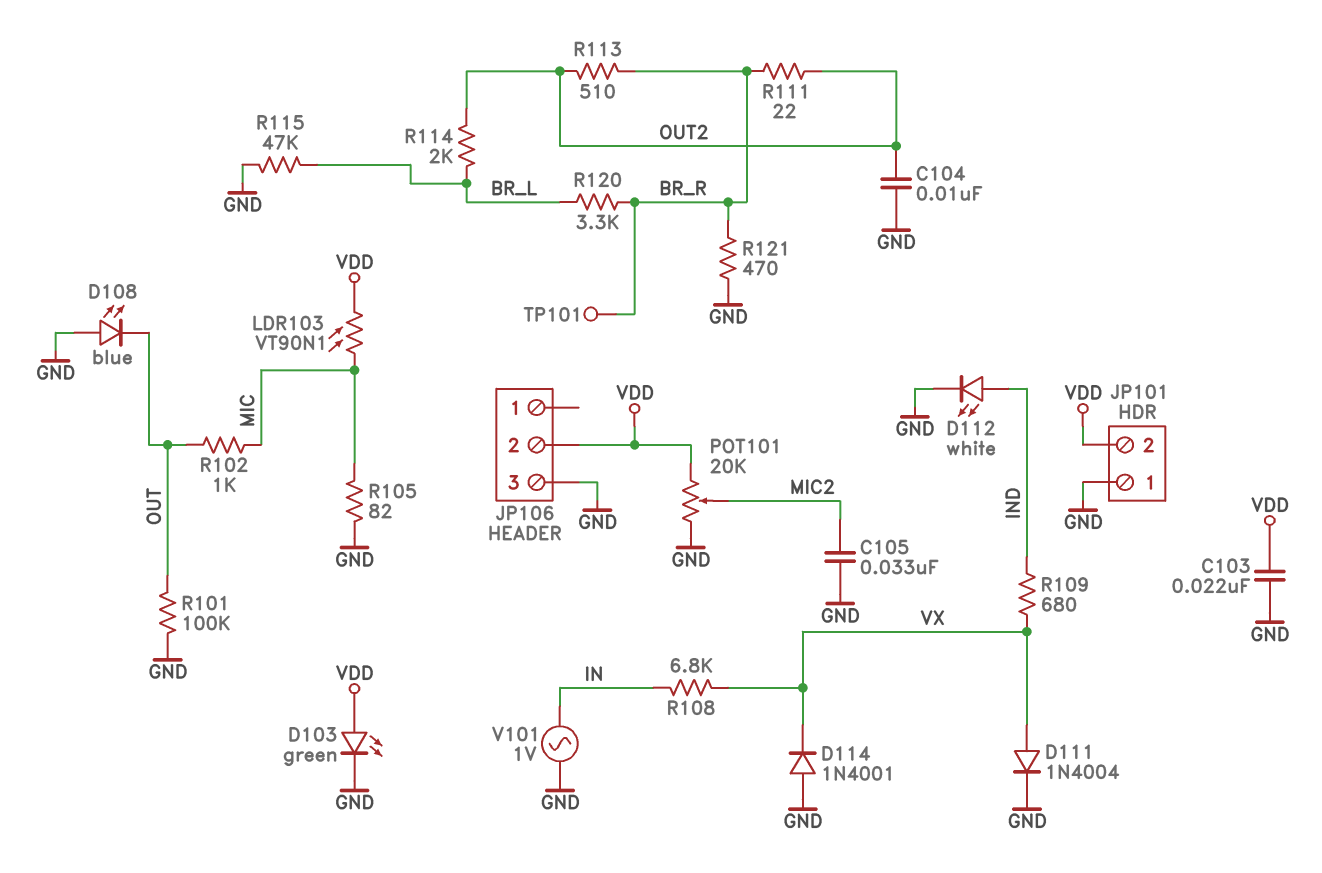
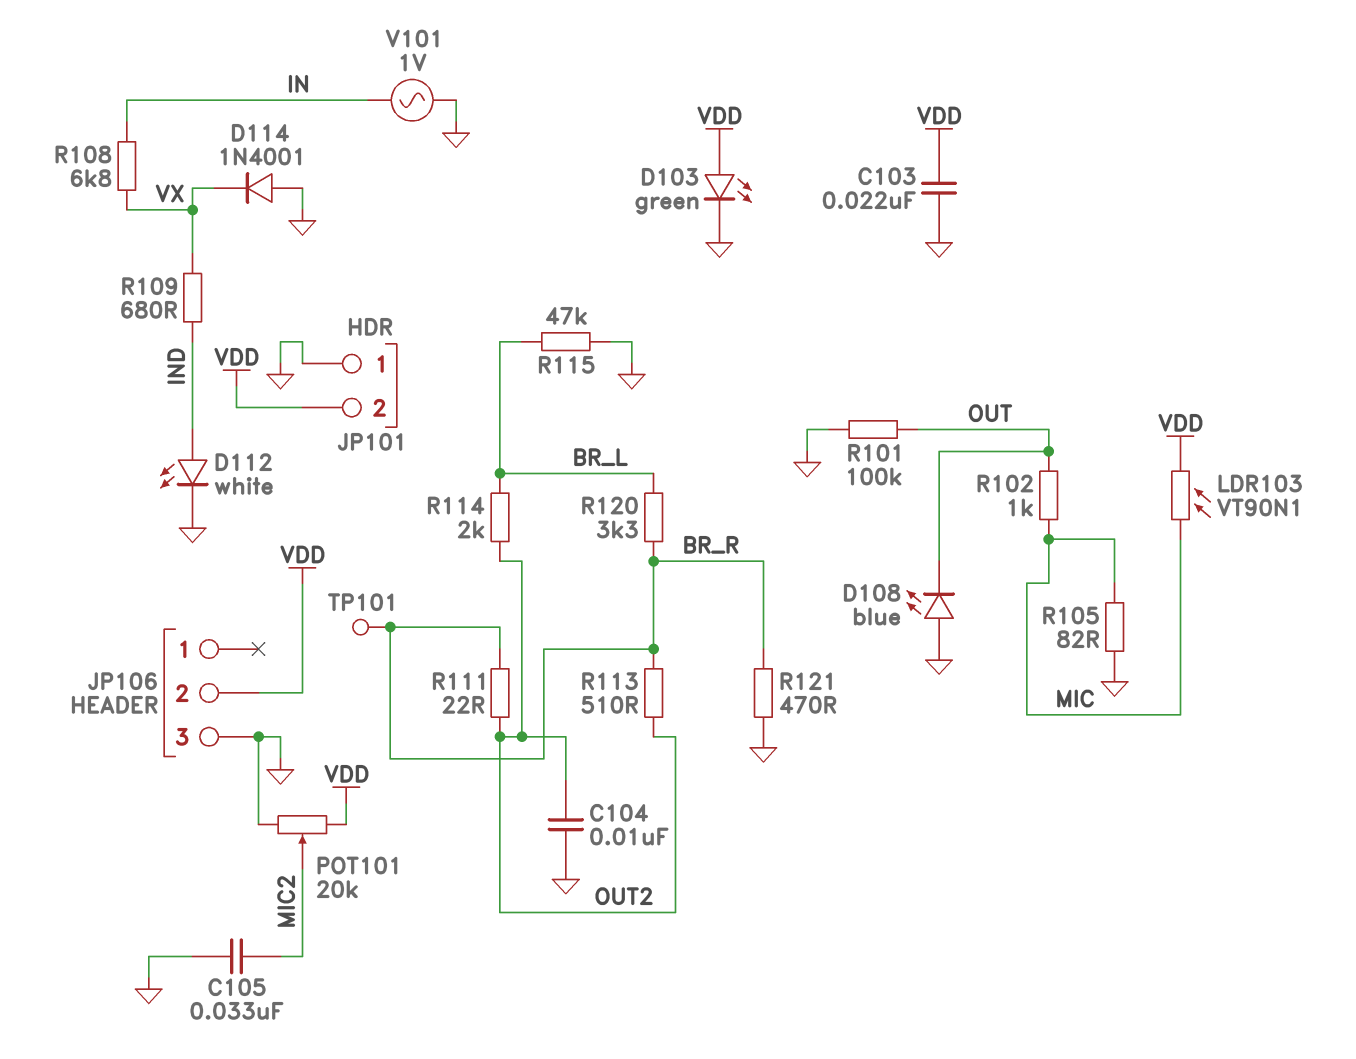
D111: diode 1N4004 (A VX, K GND) -> none

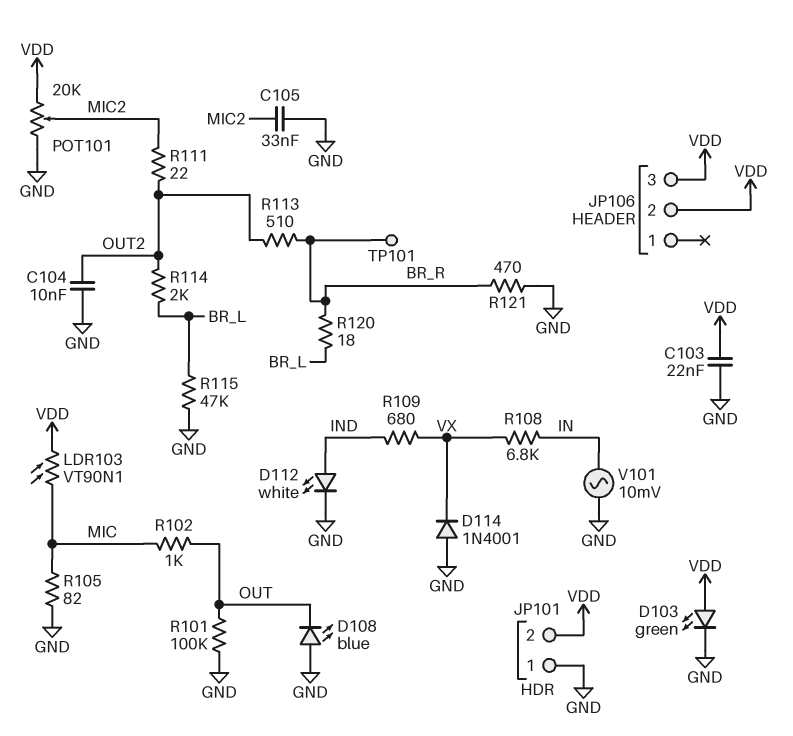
JP106 pin 3: GND -> VDD
R111: 22 (BR_R, OUT2) -> 22 (MIC2, OUT2)
R120: 3.3k (BR_L, BR_R) -> 18 (BR_L, BR_R)
V101: AC 1V (GND, IN) -> AC 10mV (GND, IN)

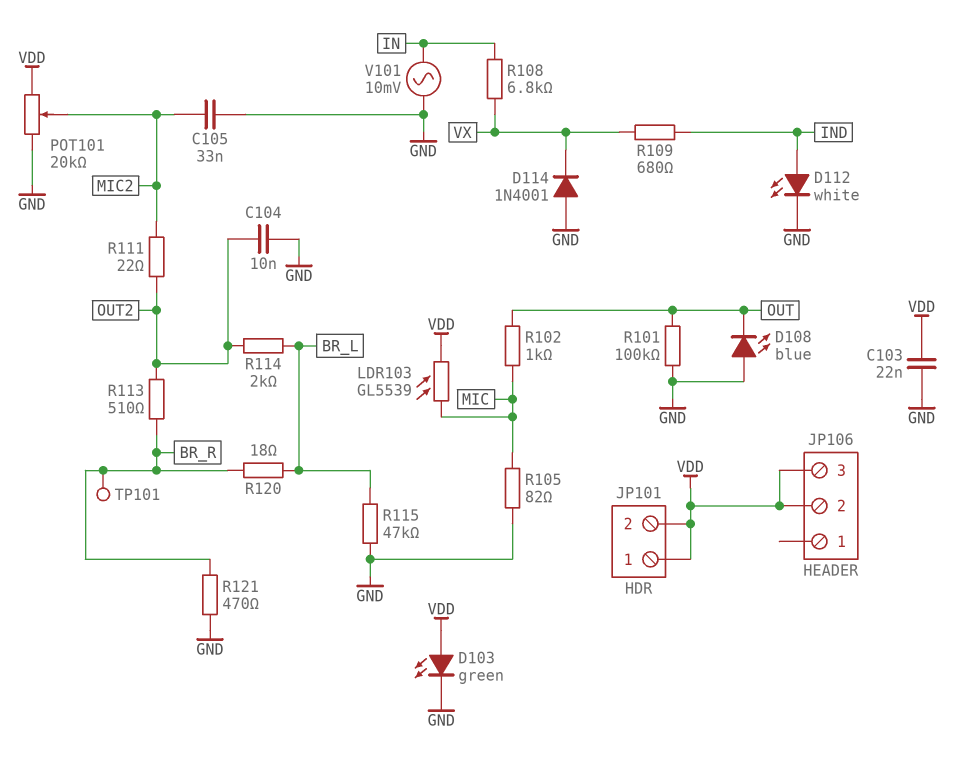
JP101 pin 1: GND -> VDD
LDR103: VT90N1 (MIC, VDD) -> GL5539 (MIC, VDD)

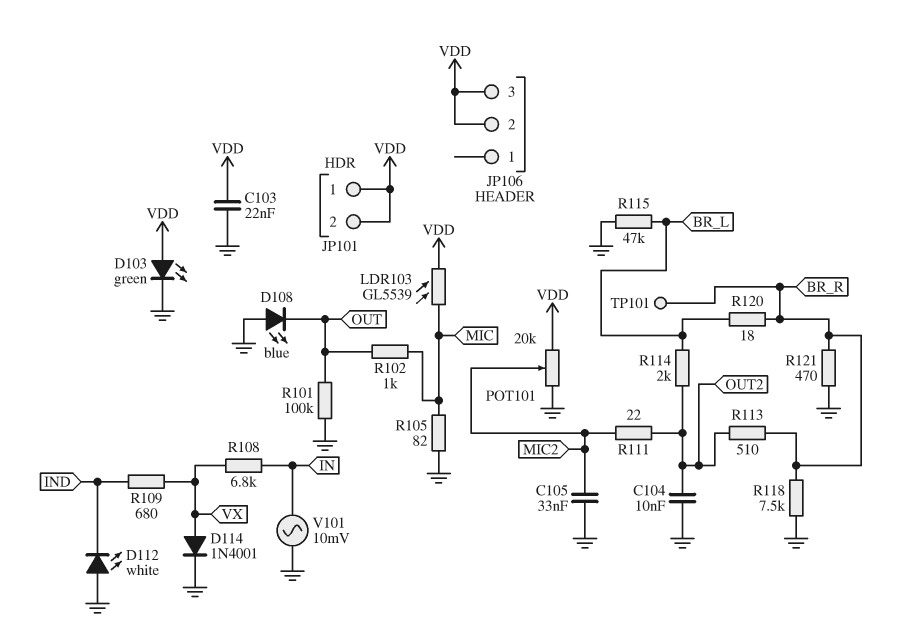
D112: LED white (A IND, K GND) -> LED white (A GND, K IND)
D114: diode 1N4001 (A GND, K VX) -> diode 1N4001 (A VX, K GND)
R118: none -> 7.5k (BR_R, GND)

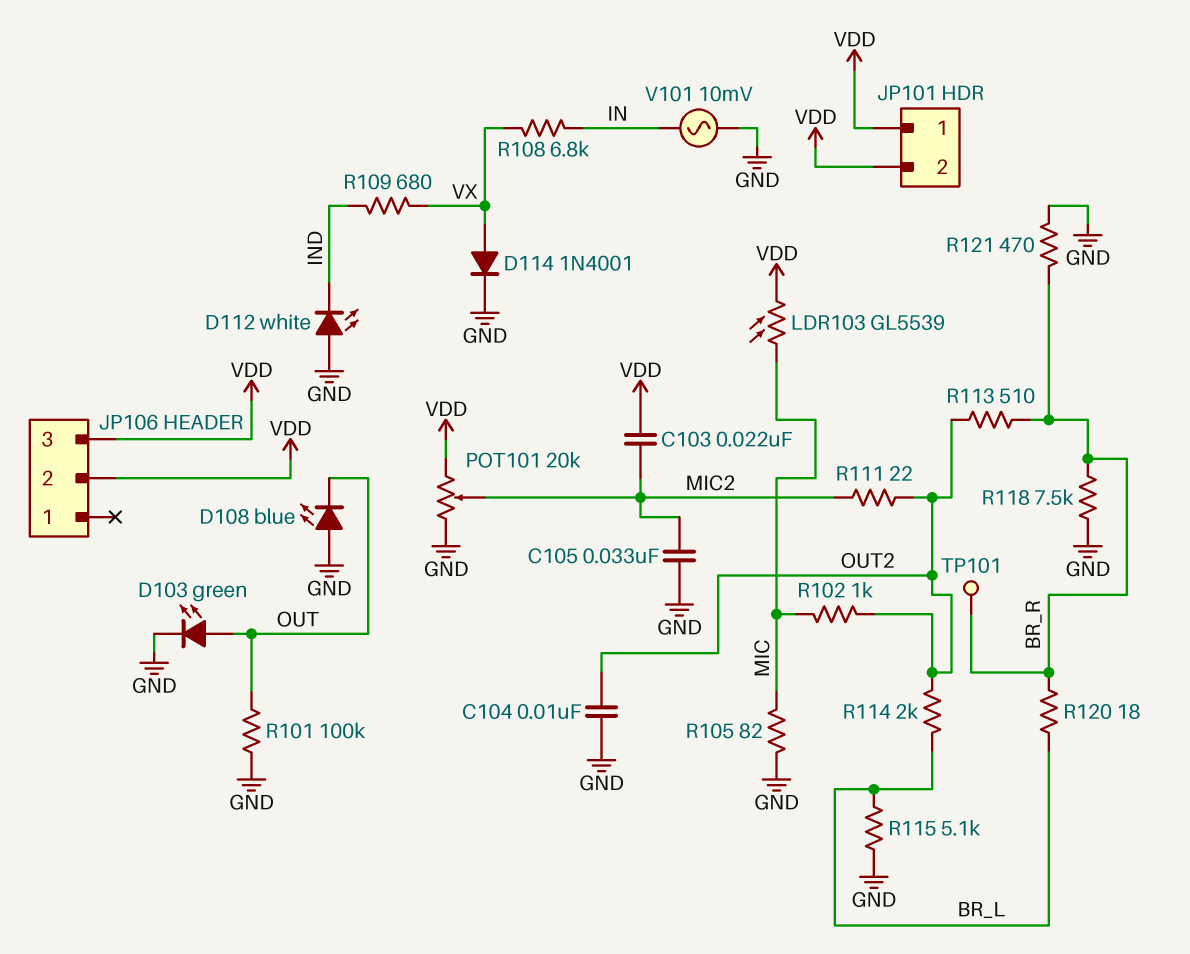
C103: 22nF (GND, VDD) -> 22nF (MIC2, VDD)
D103: LED green (A VDD, K GND) -> LED green (A OUT, K GND)
R102: 1k (MIC, OUT) -> 1k (MIC, OUT2)
R115: 47k (BR_L, GND) -> 5.1k (BR_L, GND)

